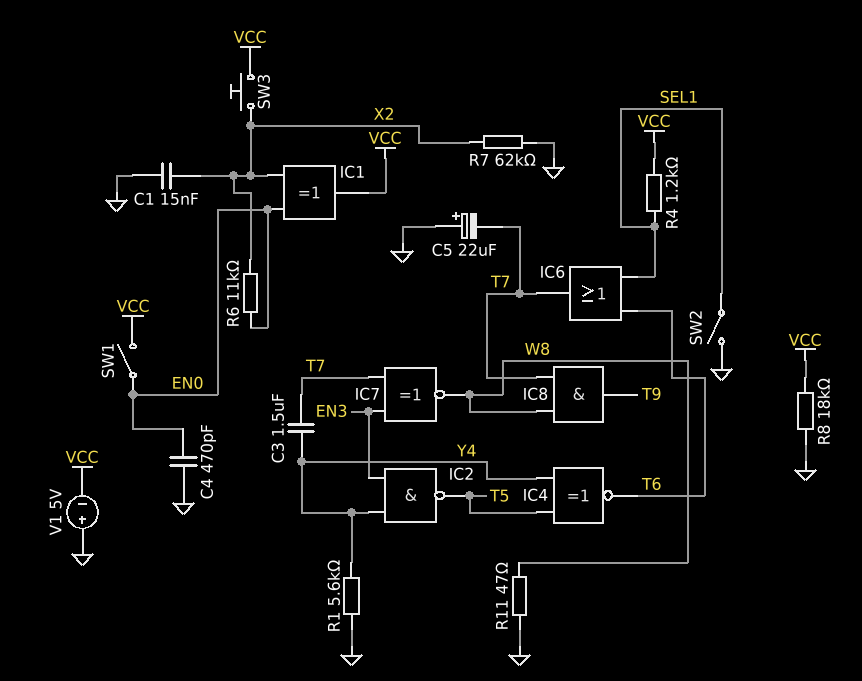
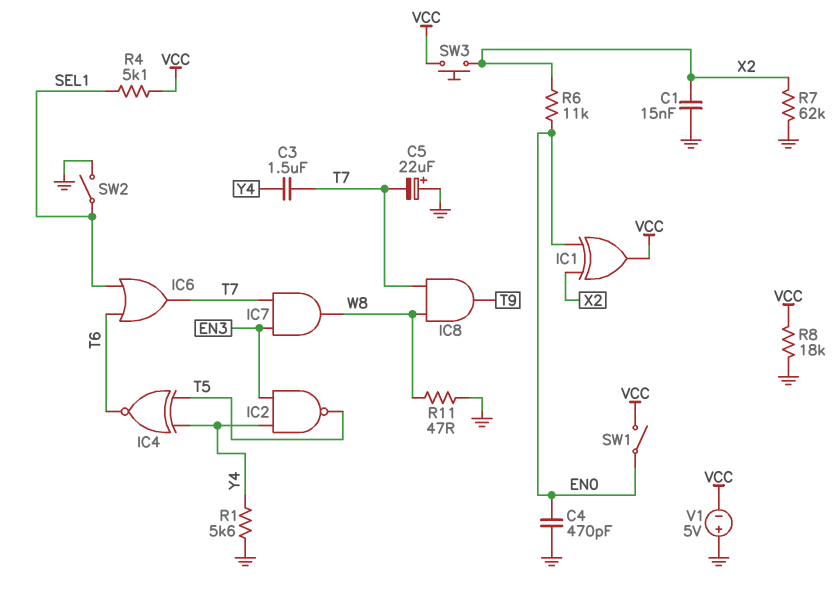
IC7: XNOR (in EN3, in T7, out W8) -> AND (in EN3, in T7, out W8)
R4: 1.2k (SEL1, VCC) -> 5.1k (SEL1, VCC)

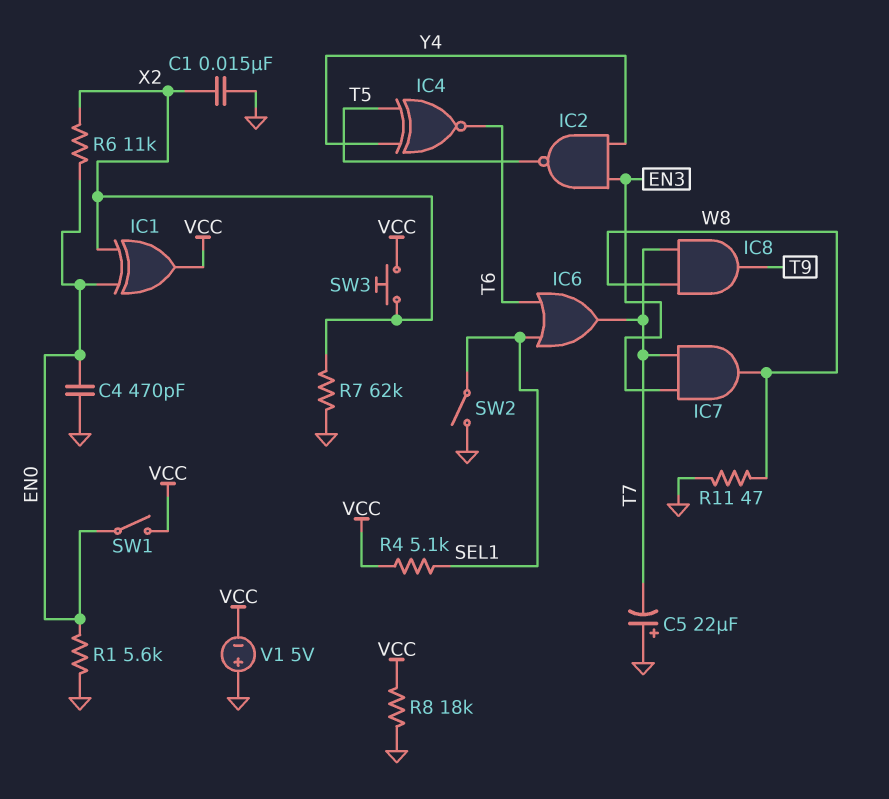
C3: 1.5uF (T7, Y4) -> none
R1: 5.6k (GND, Y4) -> 5.6k (EN0, GND)

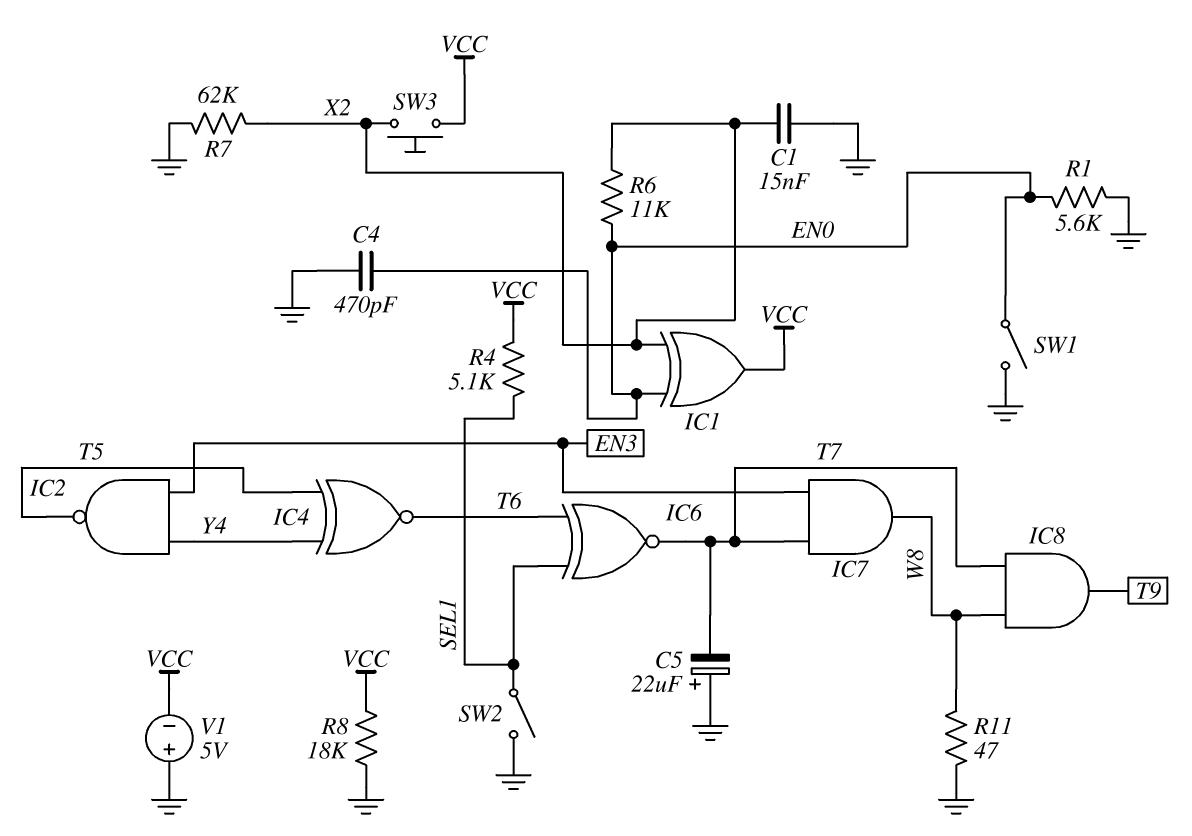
IC6: OR (in SEL1, in T6, out T7) -> XNOR (in SEL1, in T6, out T7)
SW1: switch (EN0, VCC) -> switch (EN0, GND)

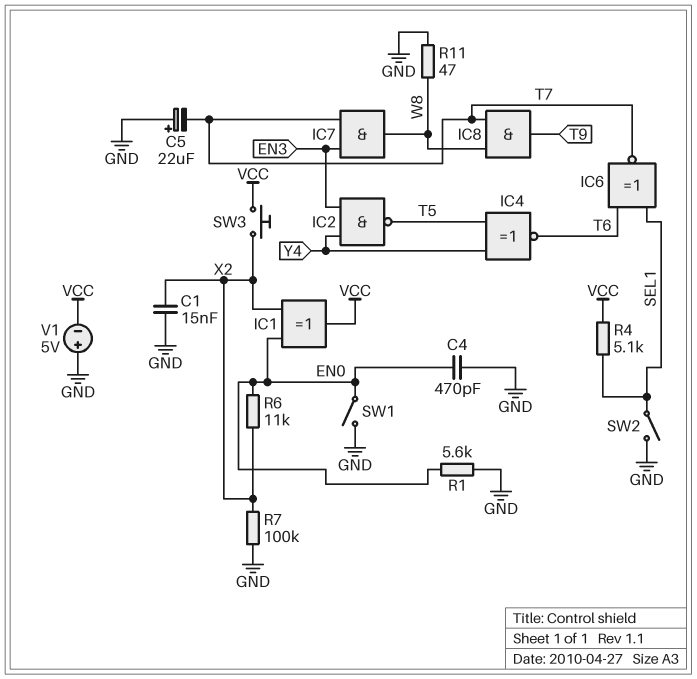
R7: 62k (GND, X2) -> 100k (GND, X2)
R8: 18k (GND, VCC) -> none

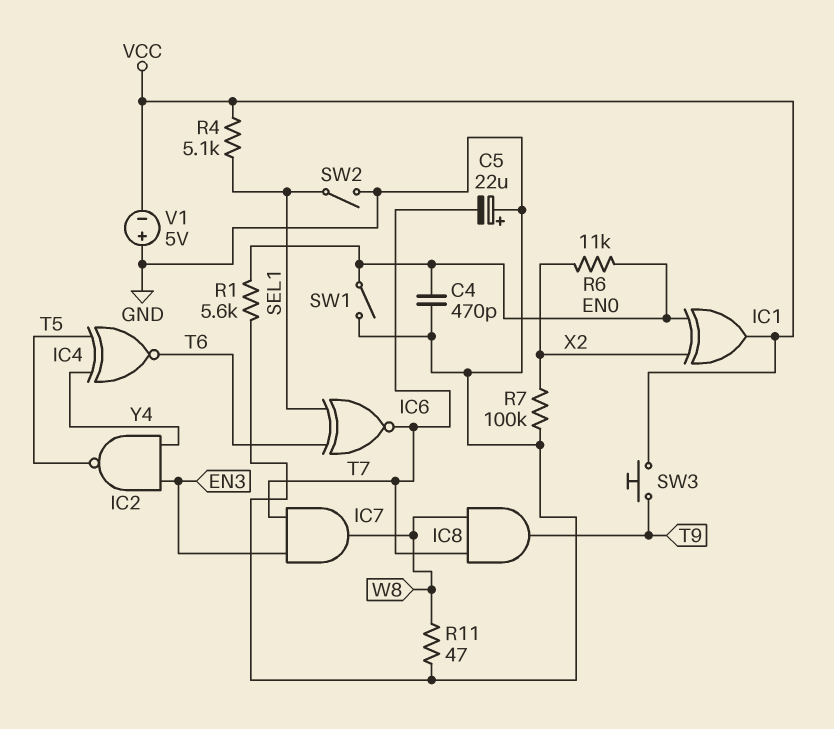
C1: 15nF (GND, X2) -> none
SW3: button (VCC, X2) -> button (T9, VCC)

